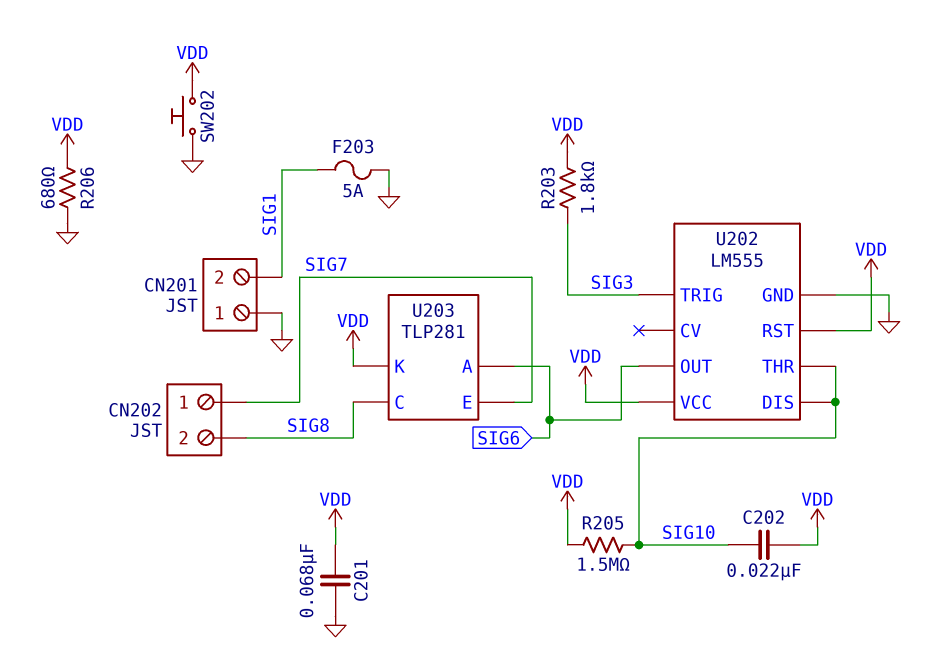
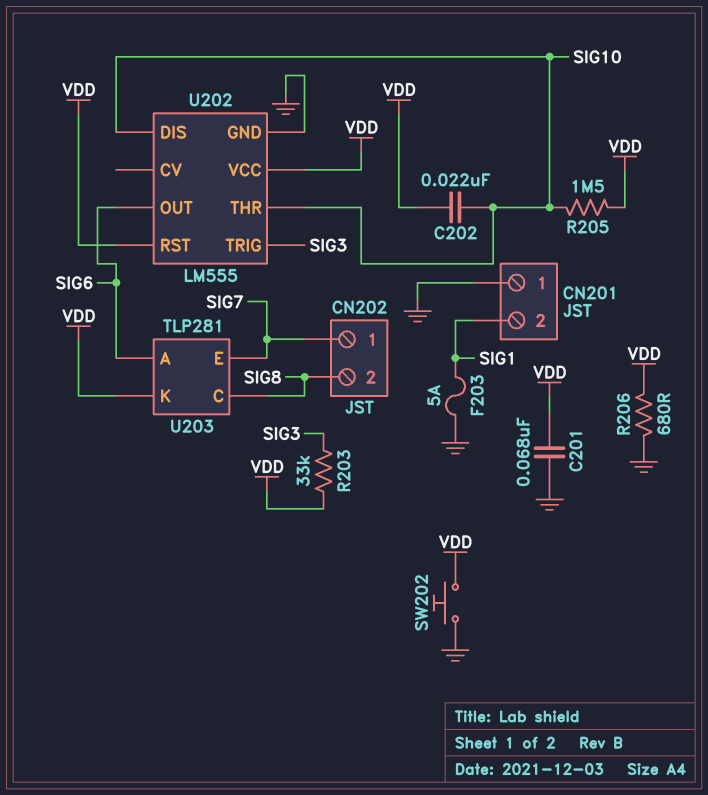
R203: 1.8k (SIG3, VDD) -> 33k (SIG3, VDD)

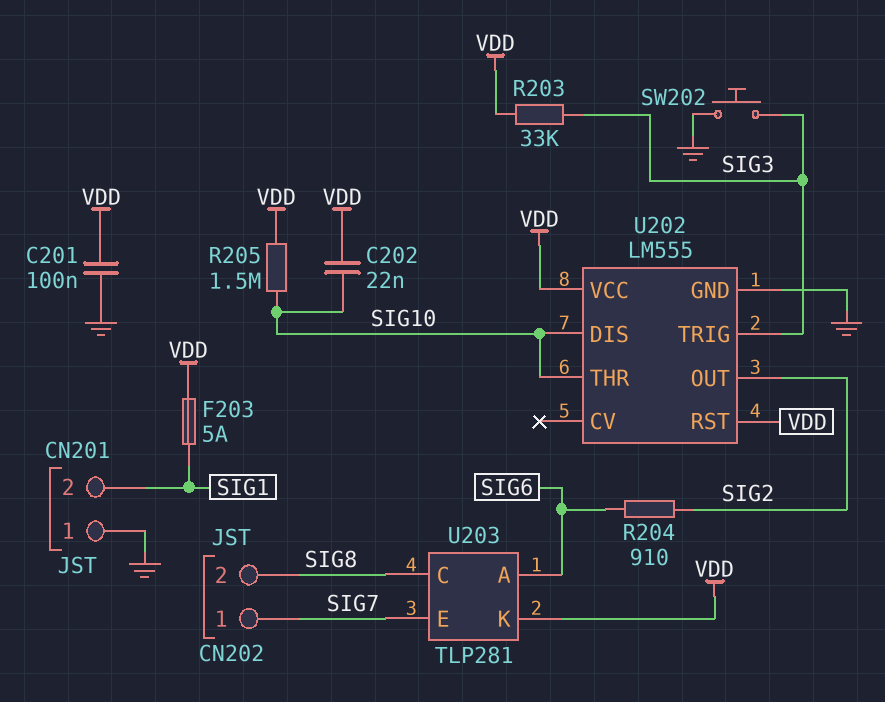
C201: 68nF (GND, VDD) -> 100nF (GND, VDD)
F203: 5A (GND, SIG1) -> 5A (SIG1, VDD)
R204: none -> 910 (SIG2, SIG6)
R206: 680 (GND, VDD) -> none
SW202: button (GND, VDD) -> button (GND, SIG3)
U202 pin OUT: SIG6 -> SIG2

